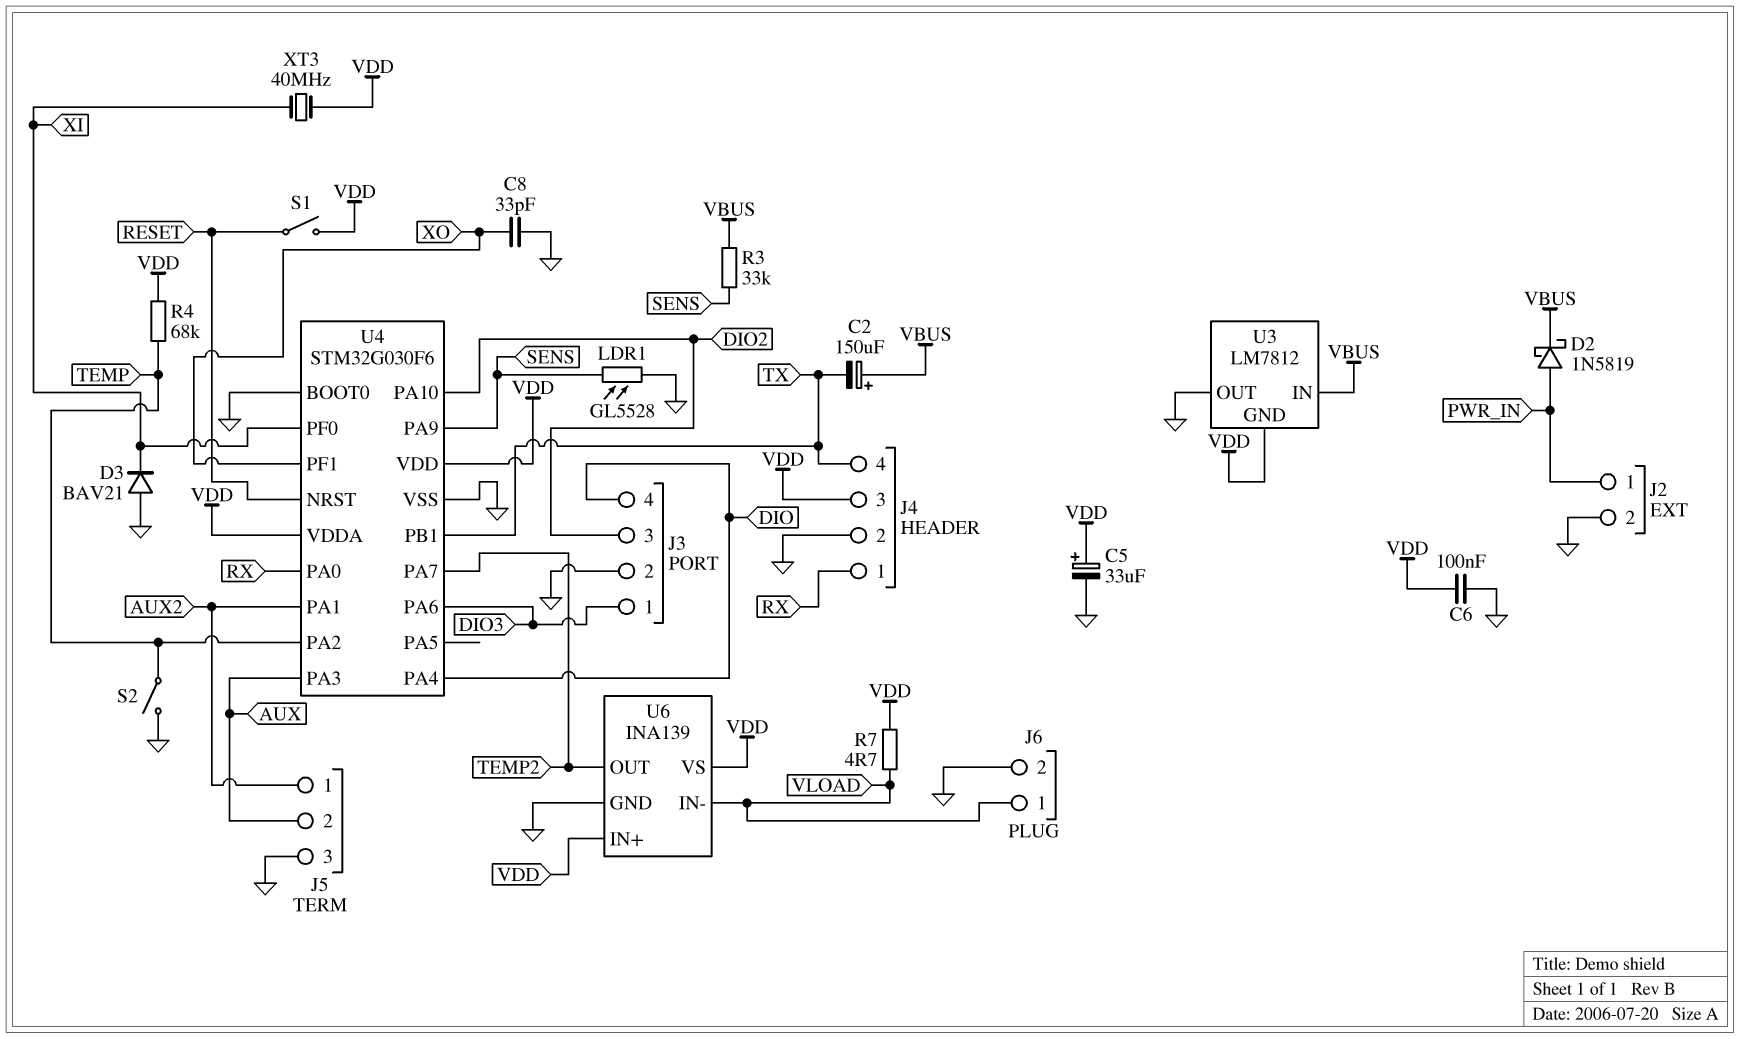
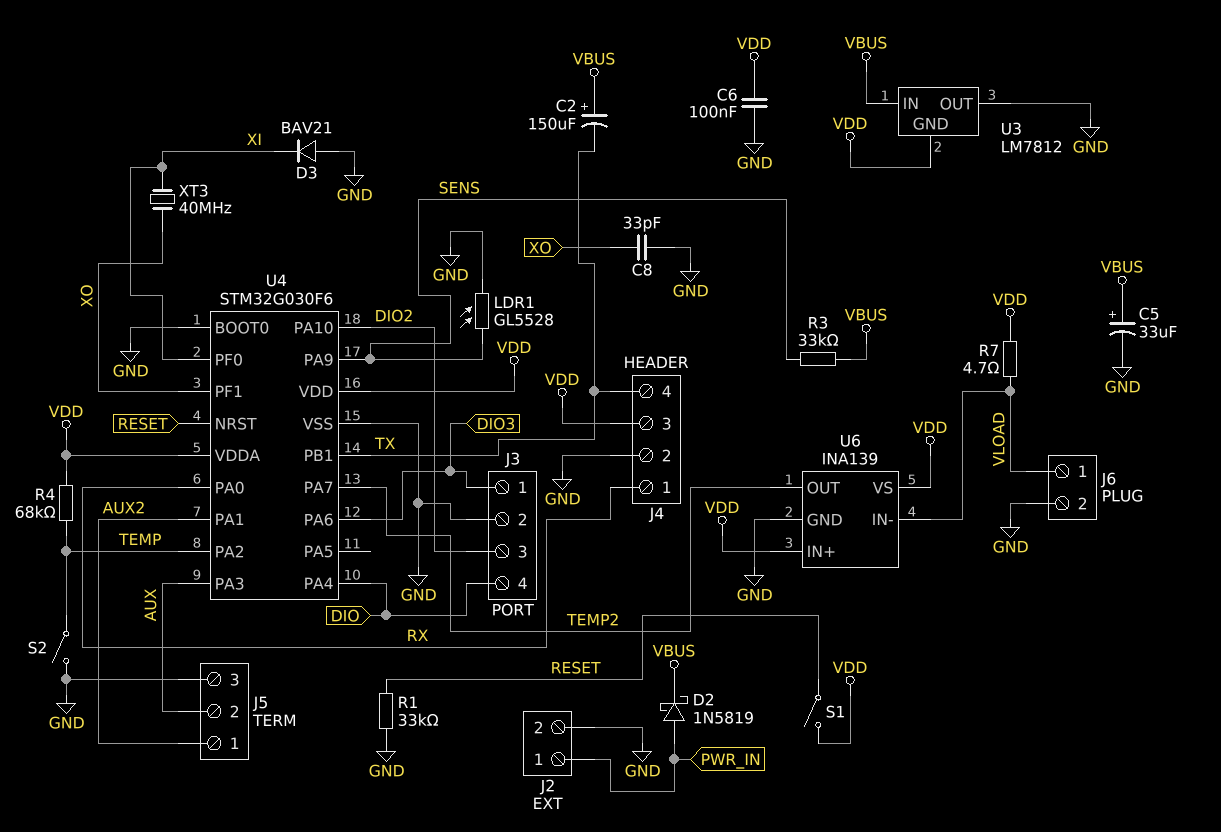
C5: 33uF (plus VDD, minus GND) -> 33uF (plus VBUS, minus GND)
R1: none -> 33k (GND, RESET)
XT3: 40MHz (VDD, XI) -> 40MHz (XI, XO)

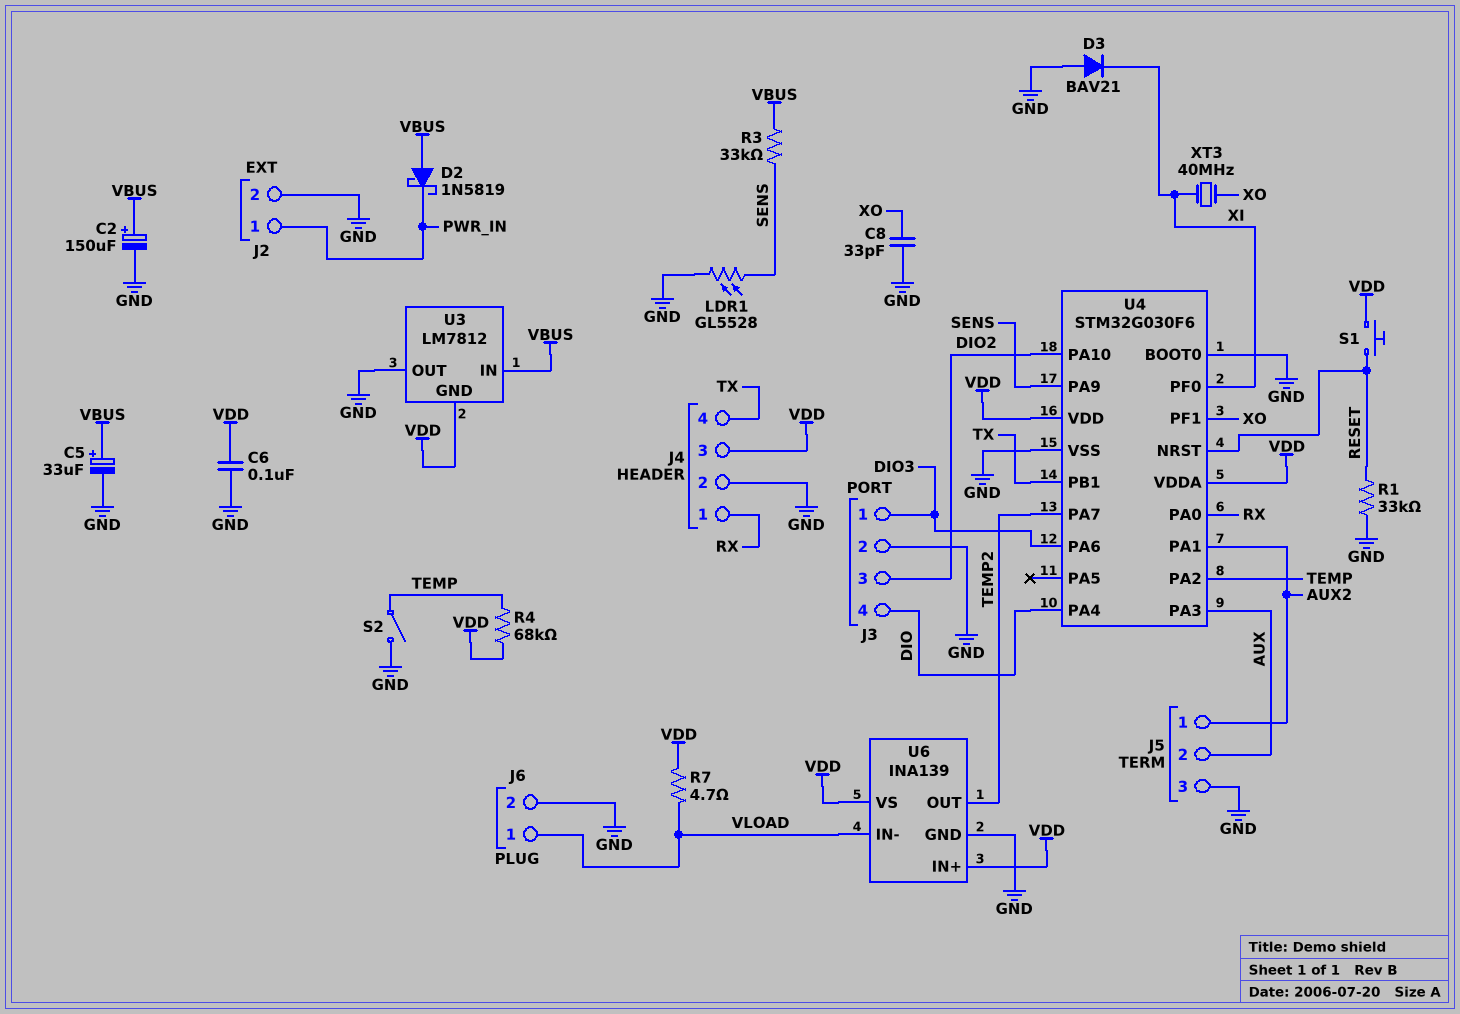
C2: 150uF (plus VBUS, minus TX) -> 150uF (plus VBUS, minus GND)
D2: schottky 1N5819 (A PWR_IN, K VBUS) -> schottky 1N5819 (A VBUS, K PWR_IN)
S1: switch (RESET, VDD) -> button (RESET, VDD)

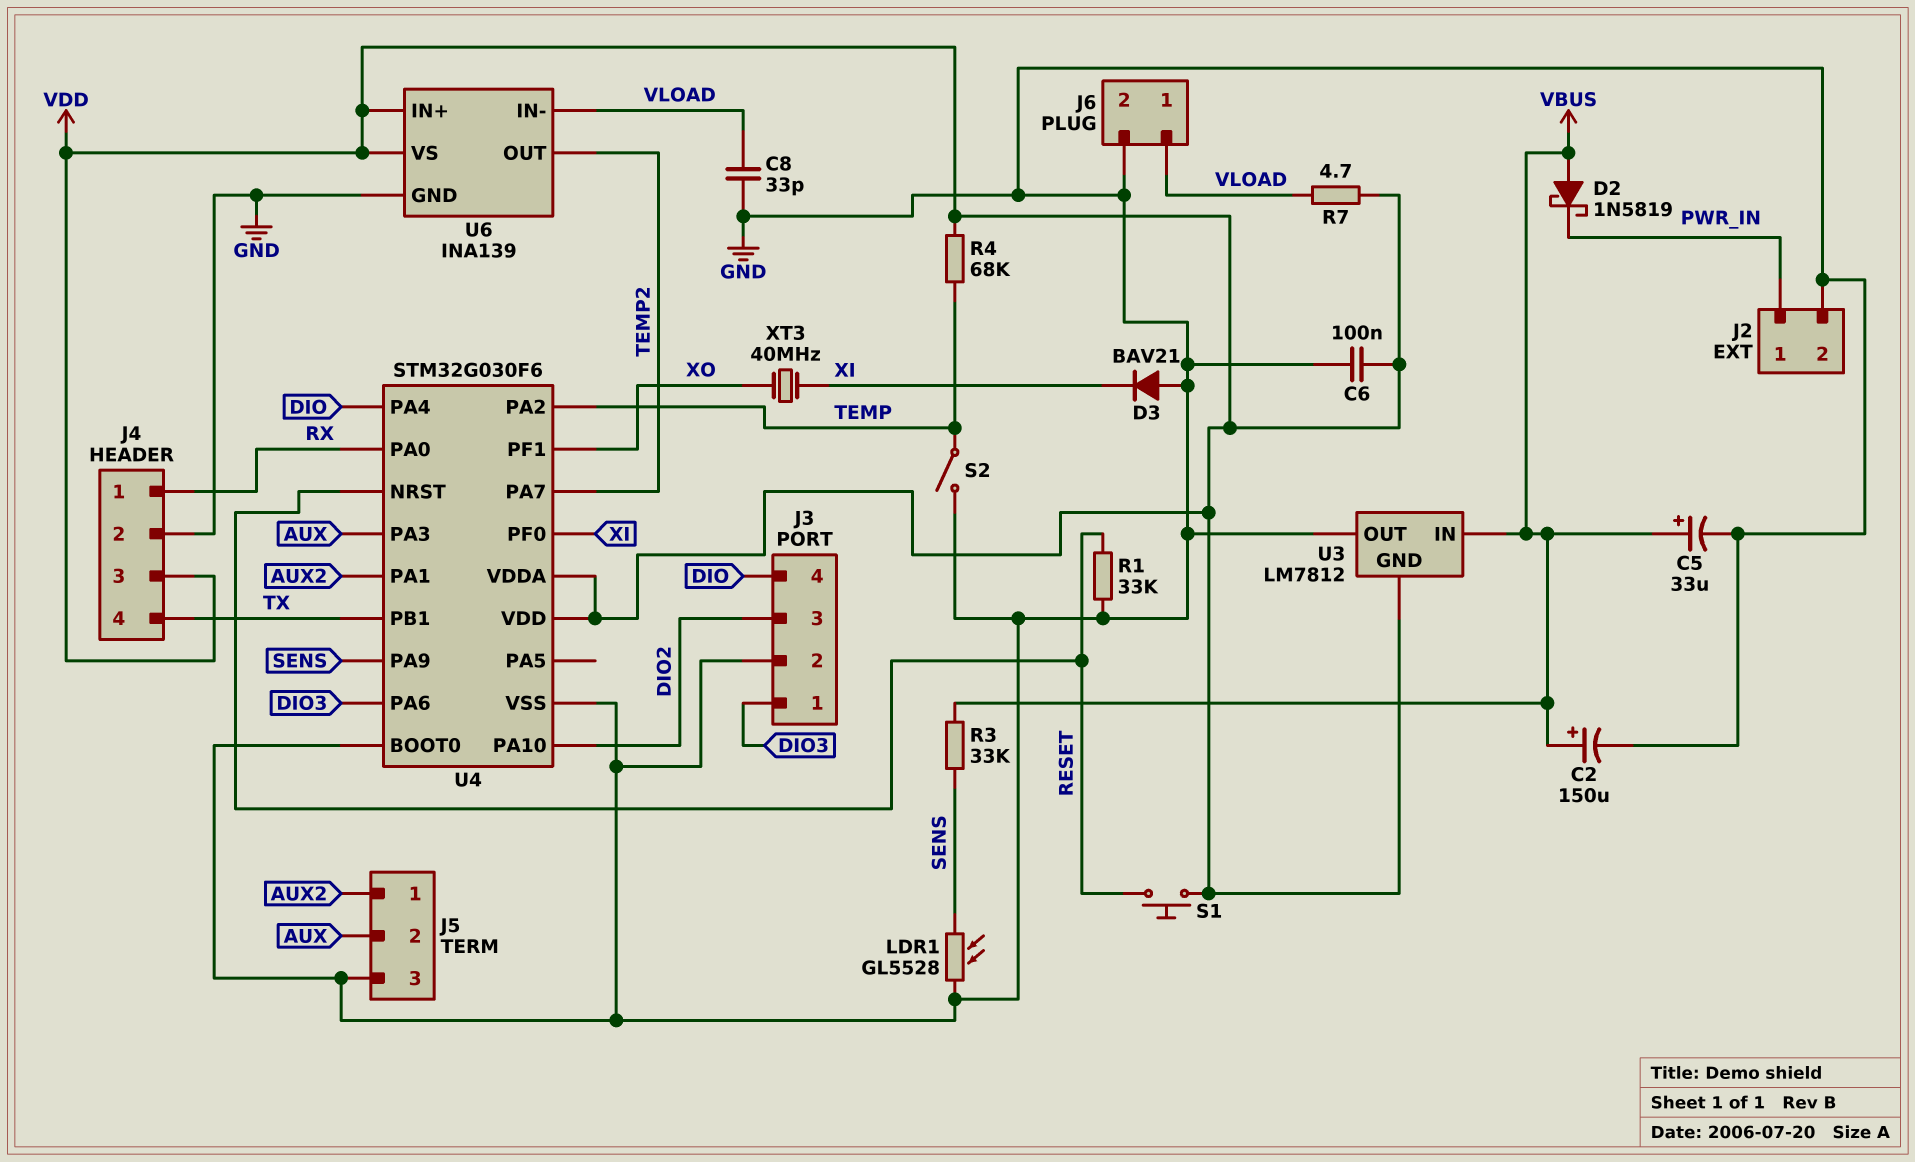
C8: 33pF (GND, XO) -> 33pF (GND, VLOAD)

